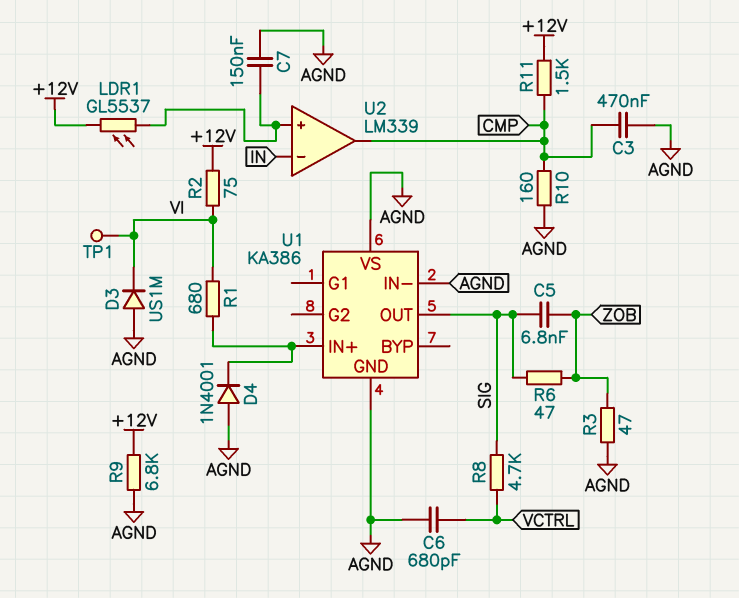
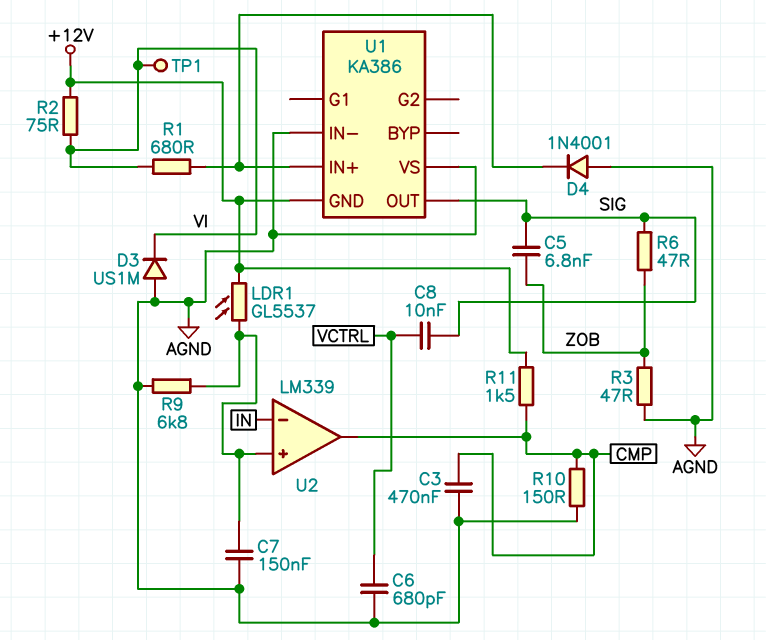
C8: none -> 10nF (SIG, VCTRL)
R8: 4.7k (SIG, VCTRL) -> none
R9: 6.8k (+12V, AGND) -> 6.8k (AGND, U2/in+)
R10: 160 (AGND, CMP) -> 150 (AGND, CMP)
U1 pin GND: AGND -> +12V

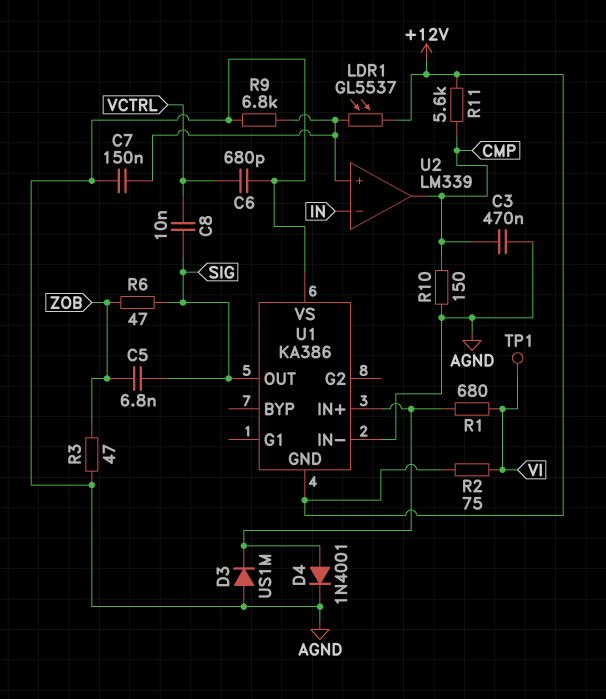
D3: diode US1M (A AGND, K VI) -> diode US1M (A AGND, K U1/IN+)
D4: diode 1N4001 (A AGND, K U1/IN+) -> diode 1N4001 (A U1/IN+, K AGND)
R11: 1.5k (+12V, CMP) -> 5.6k (+12V, CMP)

